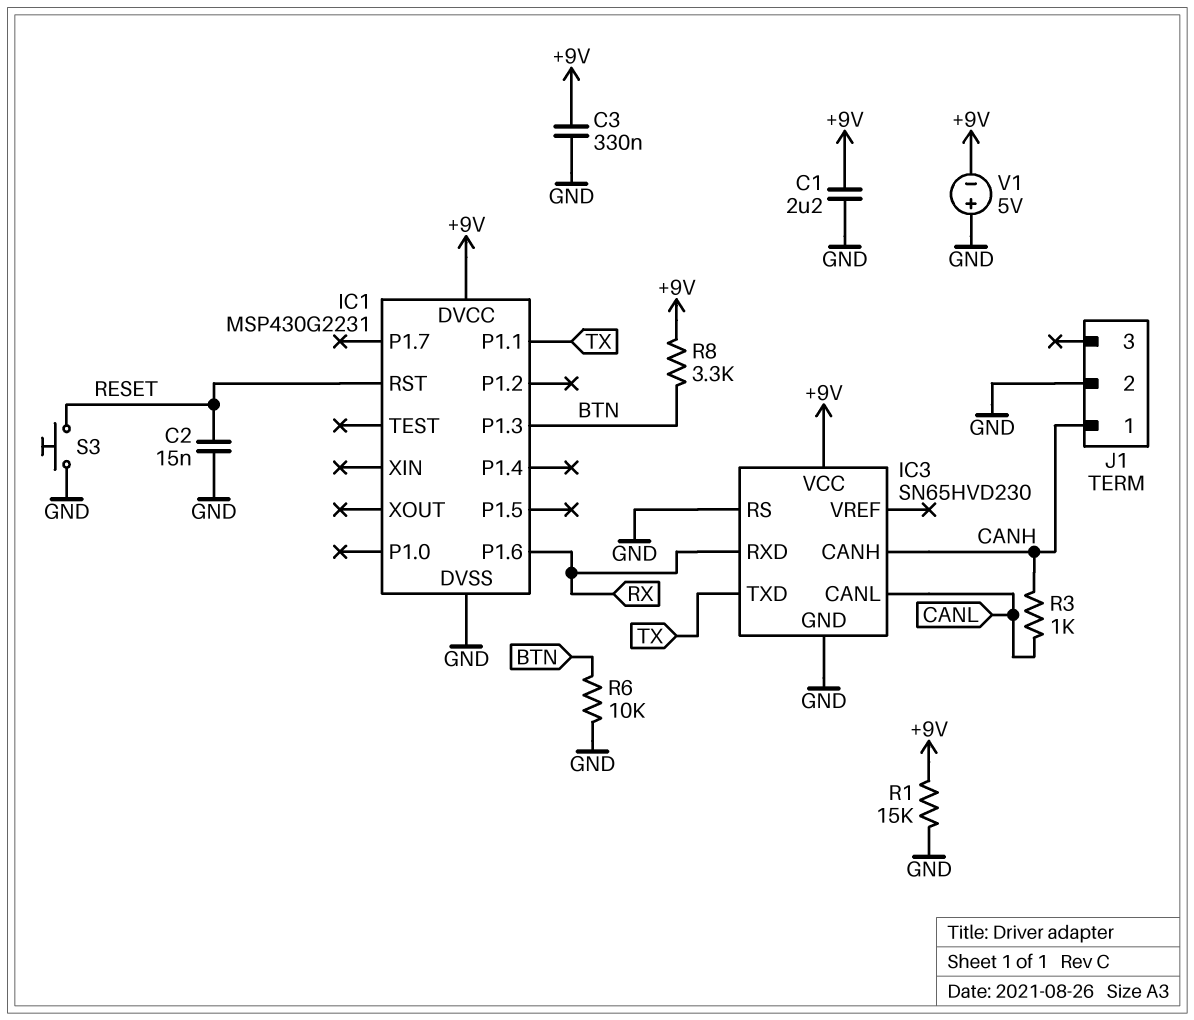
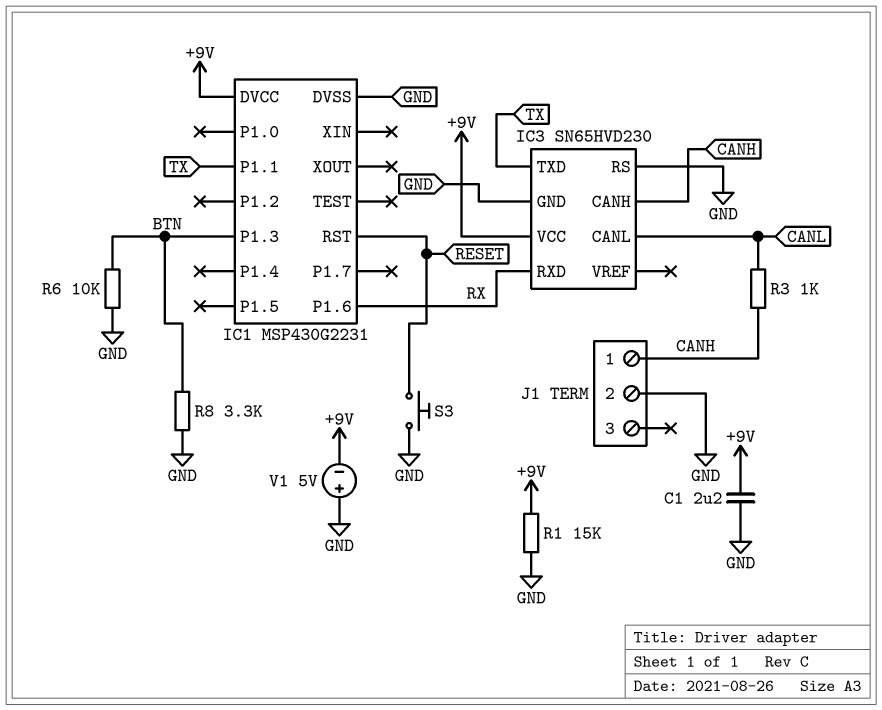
C2: 15nF (GND, RESET) -> none
C3: 330nF (+9V, GND) -> none
R8: 3.3k (+9V, BTN) -> 3.3k (BTN, GND)

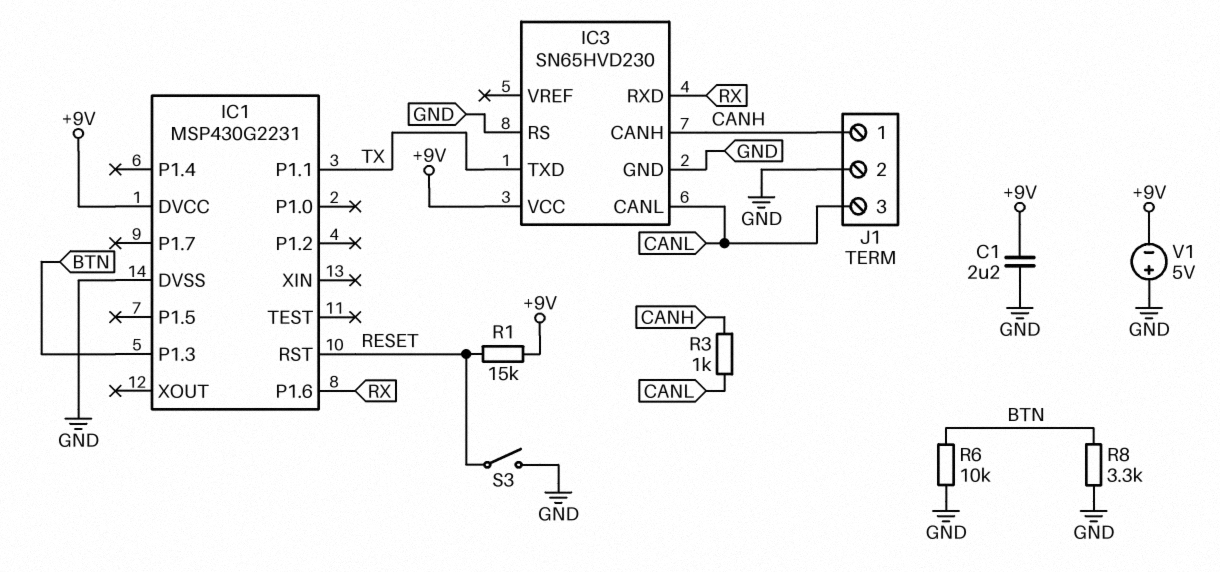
J1 pin 3: none -> CANL
R1: 15k (+9V, GND) -> 15k (+9V, RESET)
S3: button (GND, RESET) -> switch (GND, RESET)

